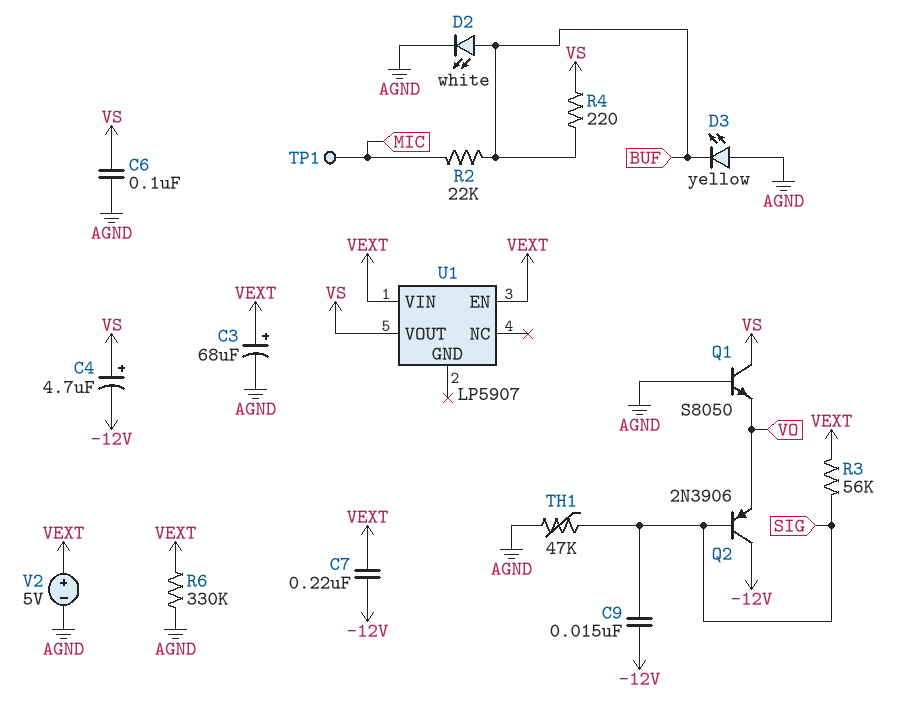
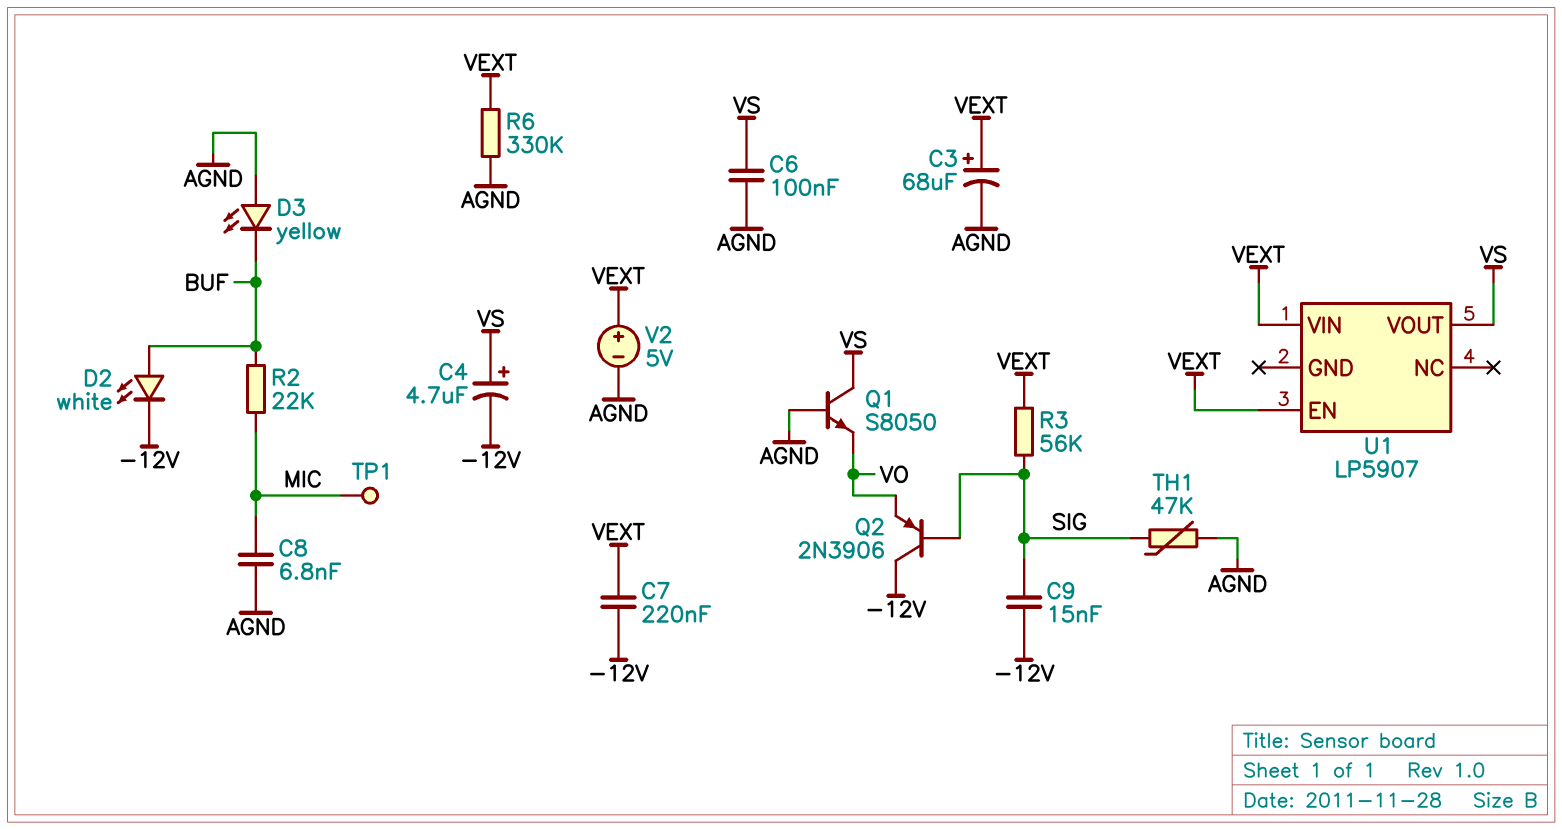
C8: none -> 6.8nF (AGND, MIC)
D2: LED white (A BUF, K AGND) -> LED white (A BUF, K -12V)
R4: 220 (BUF, VS) -> none

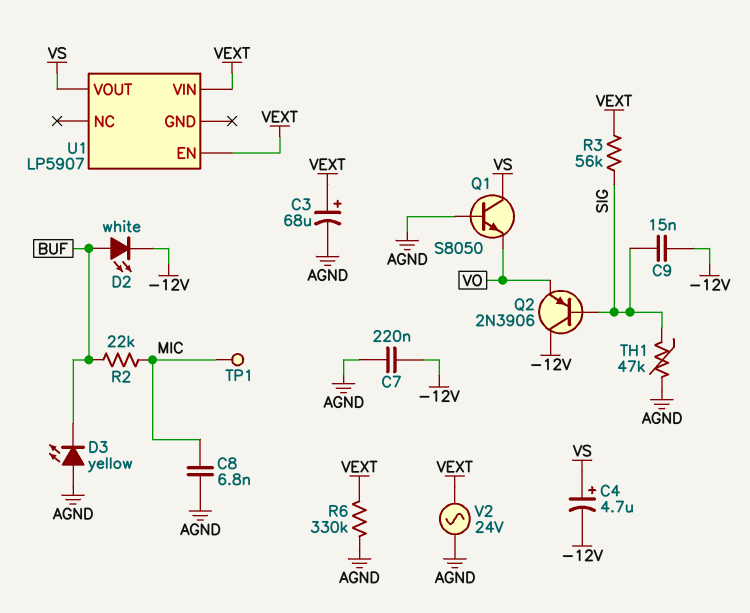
C6: 100nF (AGND, VS) -> none
C7: 220nF (-12V, VEXT) -> 220nF (-12V, AGND)
V2: 5V (plus VEXT, minus AGND) -> AC 24V (AGND, VEXT)

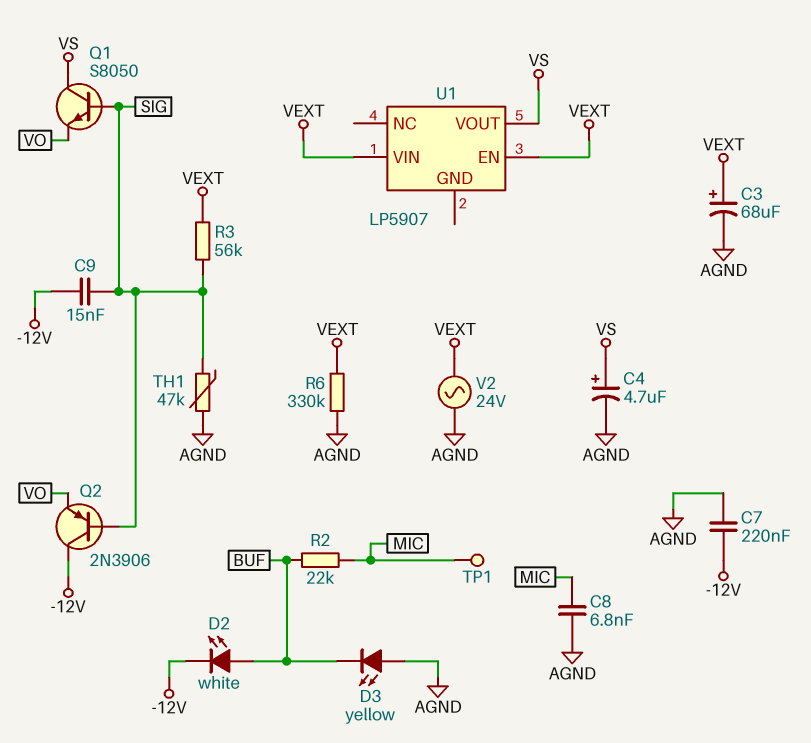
C4: 4.7uF (plus VS, minus -12V) -> 4.7uF (plus VS, minus AGND)
Q1: NPN S8050 (B AGND, C VS, E VO) -> NPN S8050 (B SIG, C VS, E VO)

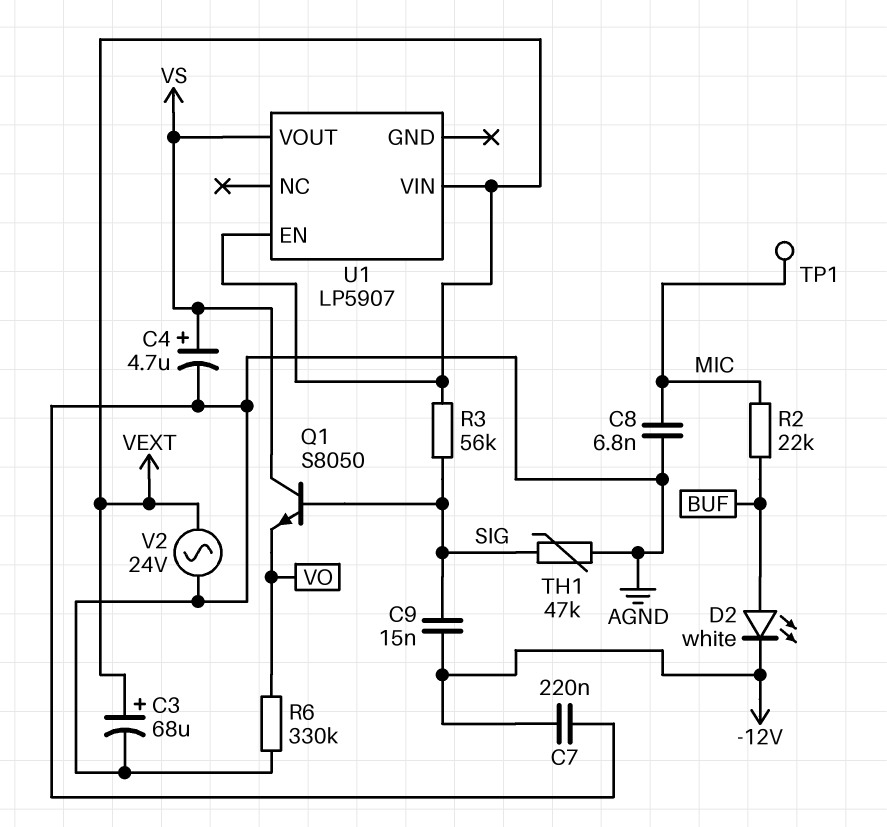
D3: LED yellow (A AGND, K BUF) -> none
Q2: PNP 2N3906 (B SIG, C -12V, E VO) -> none
R6: 330k (AGND, VEXT) -> 330k (AGND, VO)

